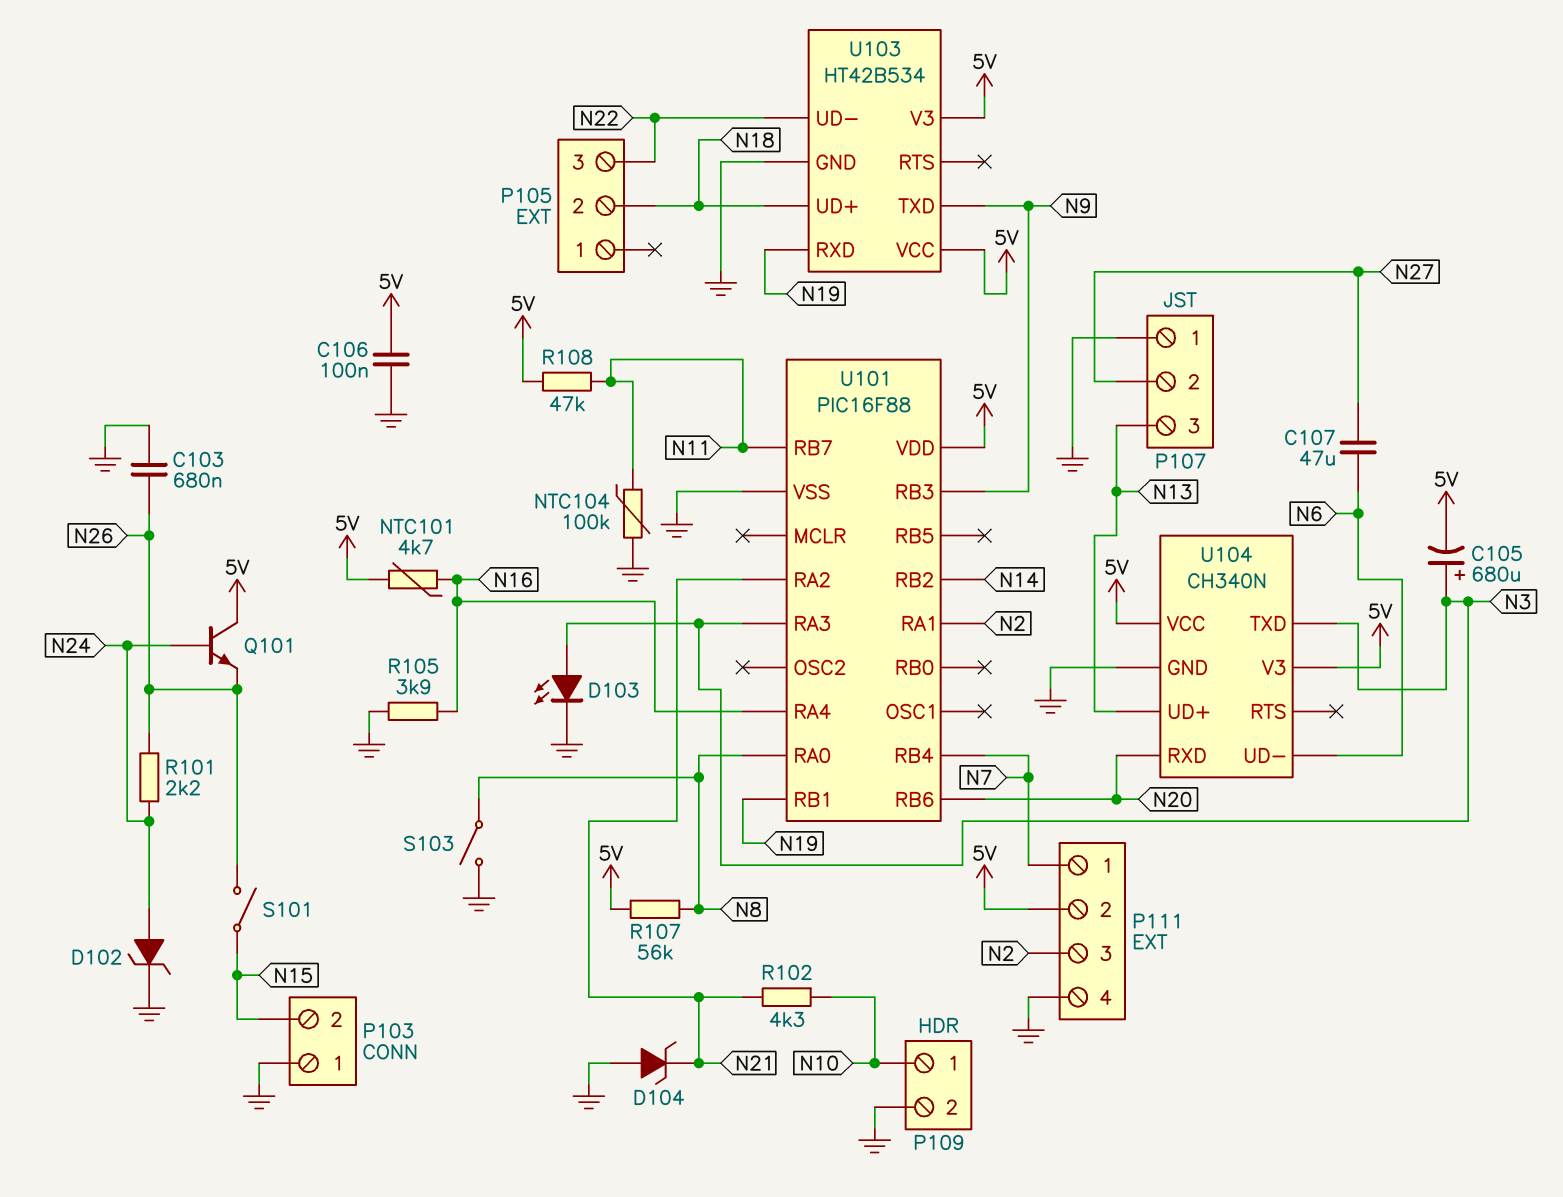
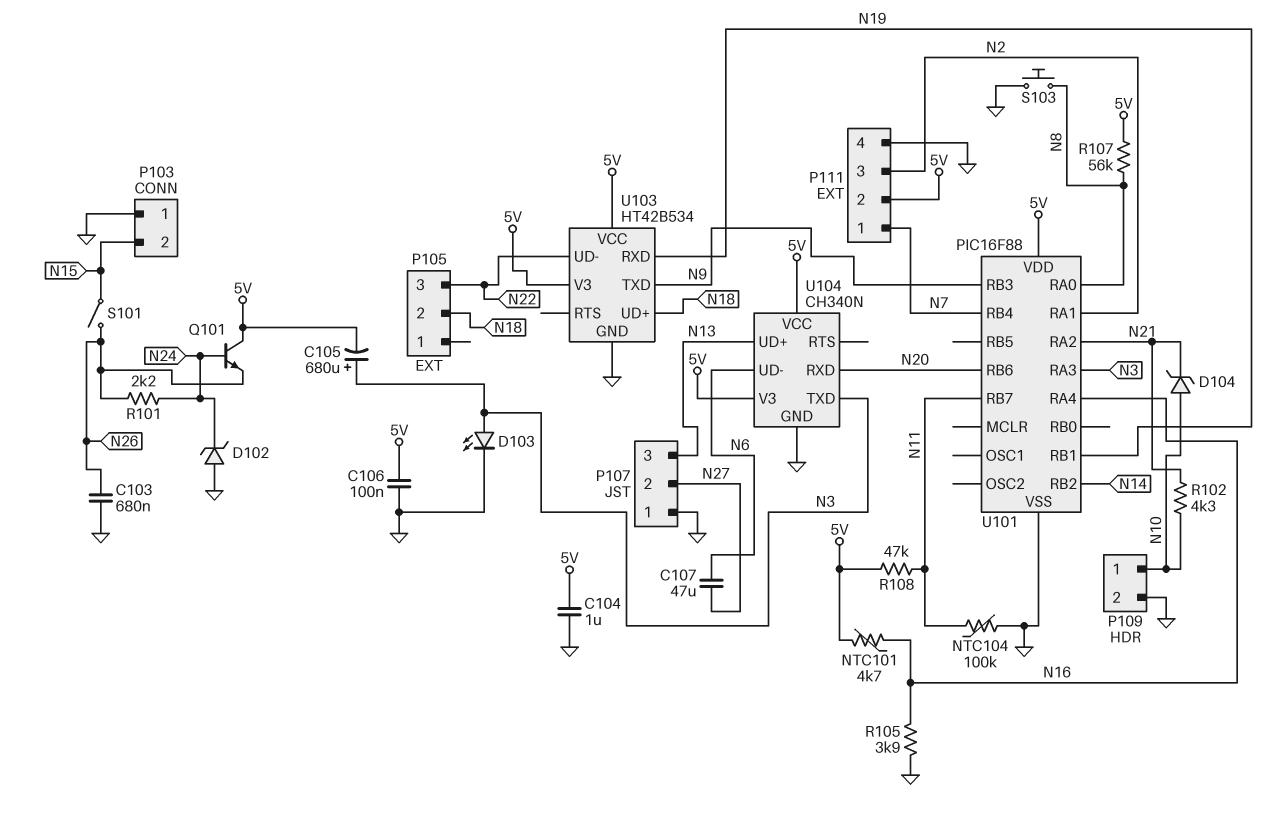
C104: none -> 1uF (5V, GND)
D102: zener (A N24, K GND) -> zener (A GND, K N24)
D104: zener (A GND, K N21) -> zener (A N10, K N21)
S103: switch (GND, N8) -> button (GND, N8)

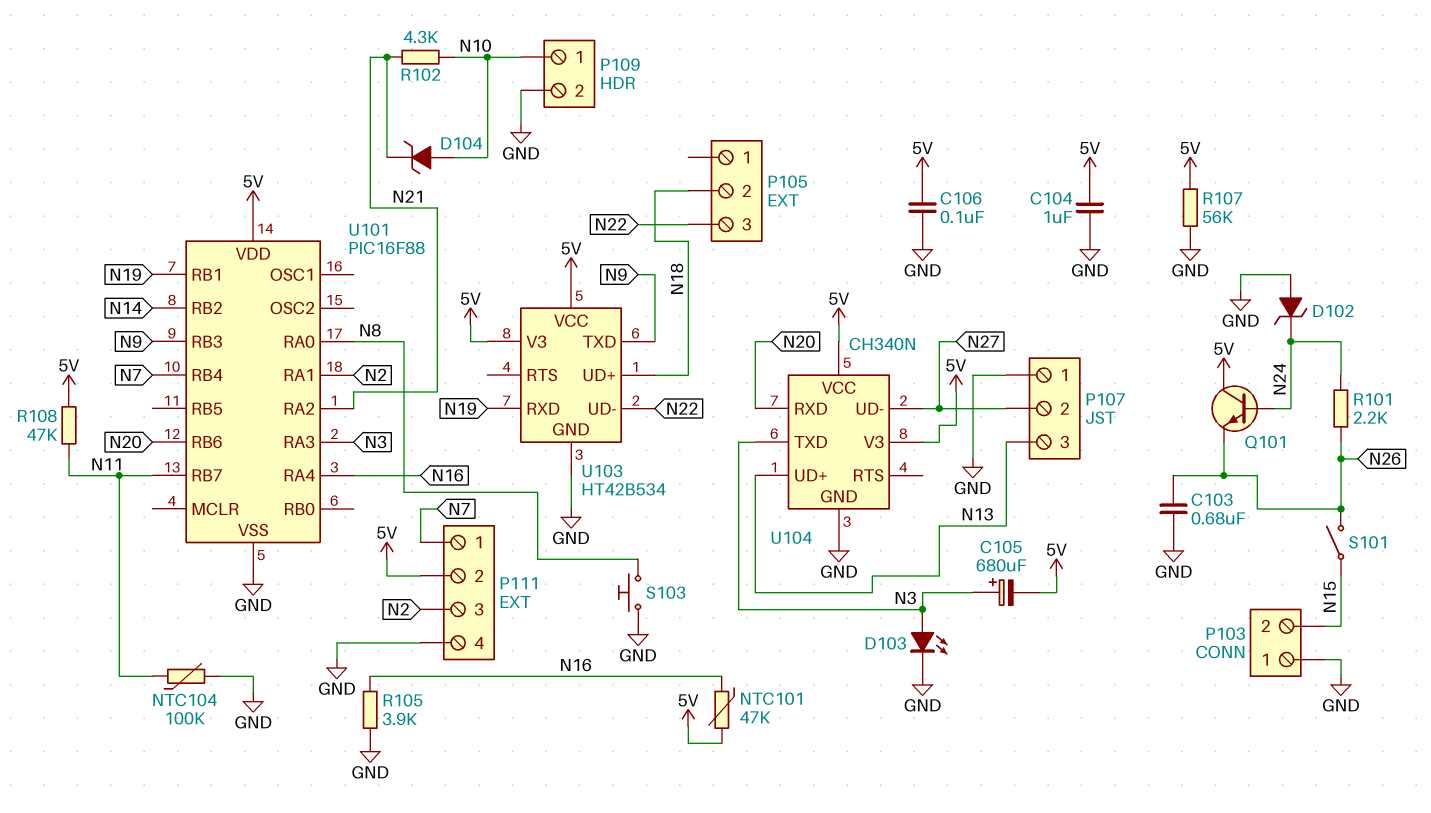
C107: 47uF (N6, N27) -> none
NTC101: 4.7k (5V, N16) -> 47k (5V, N16)
R107: 56k (5V, N8) -> 56k (5V, GND)
U104 pin UD-: N6 -> N27

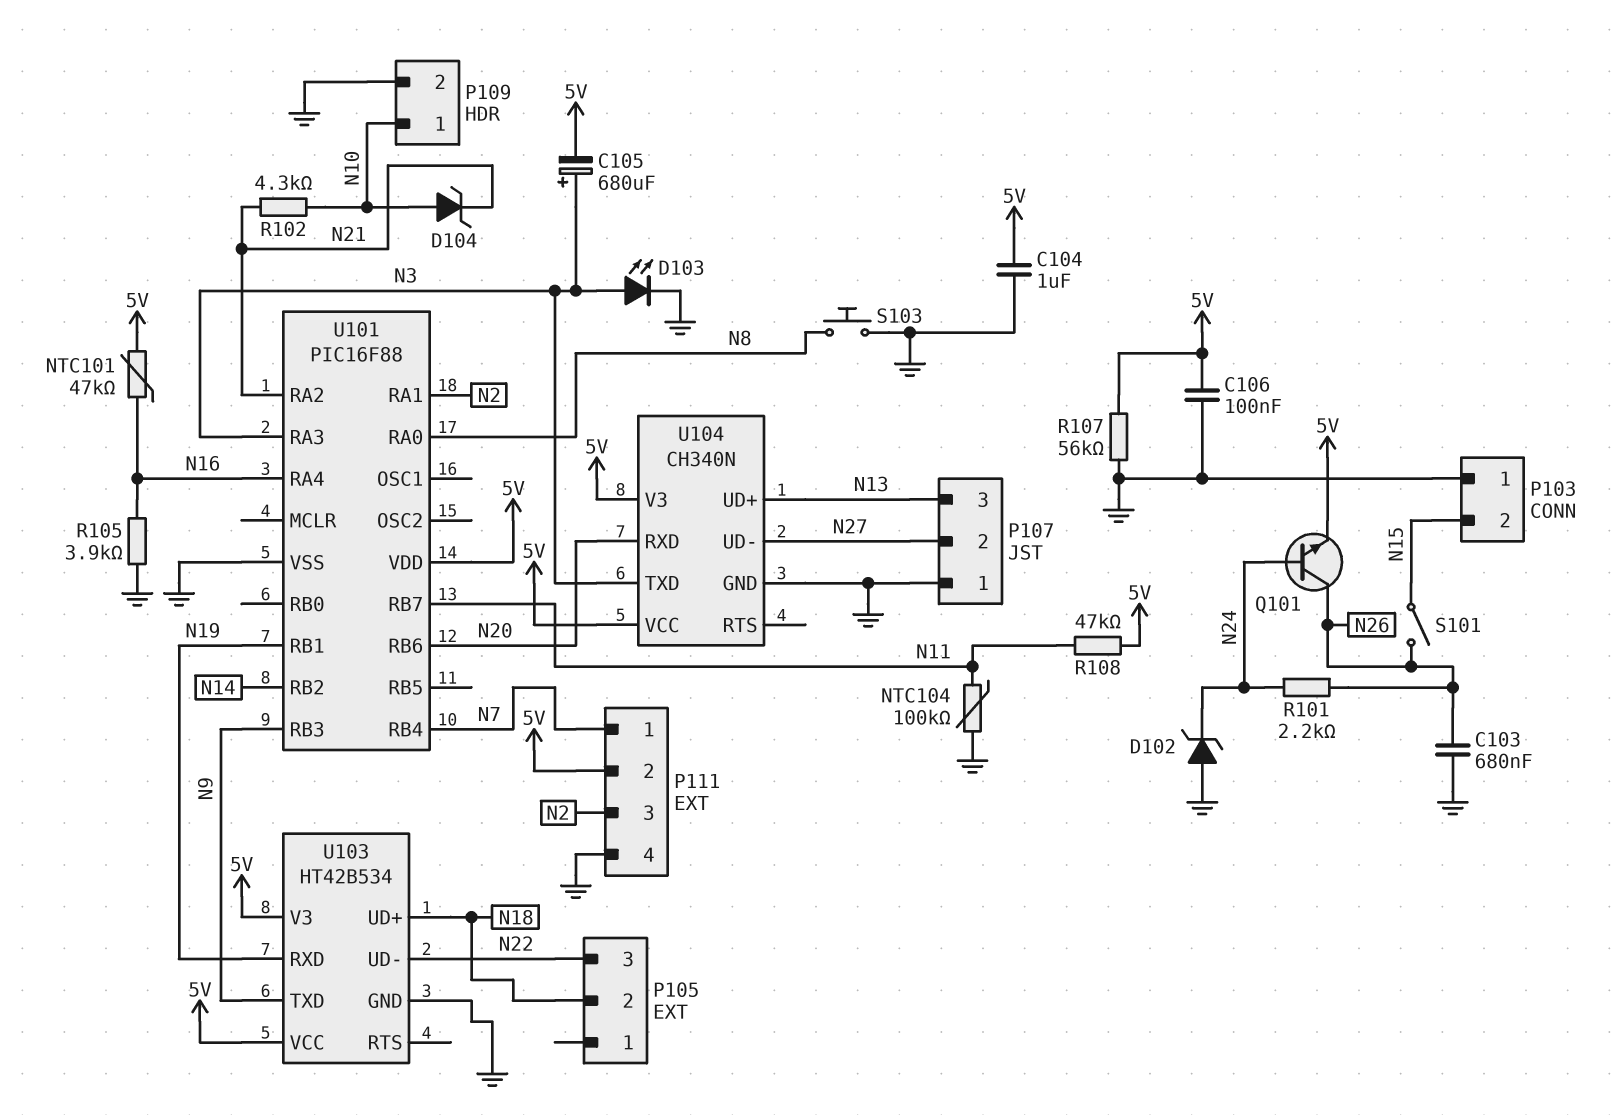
Q101: NPN (B N24, C 5V, E N26) -> NPN (B N24, C N26, E 5V)

